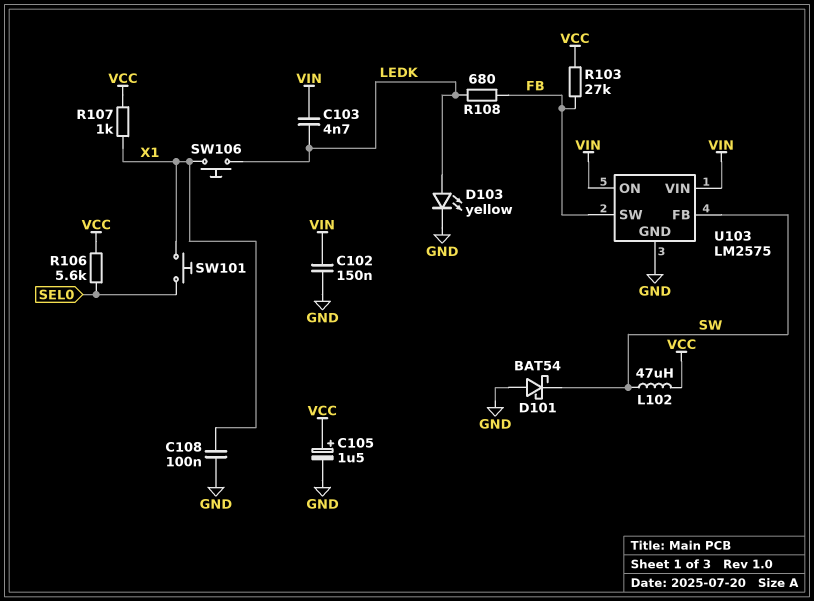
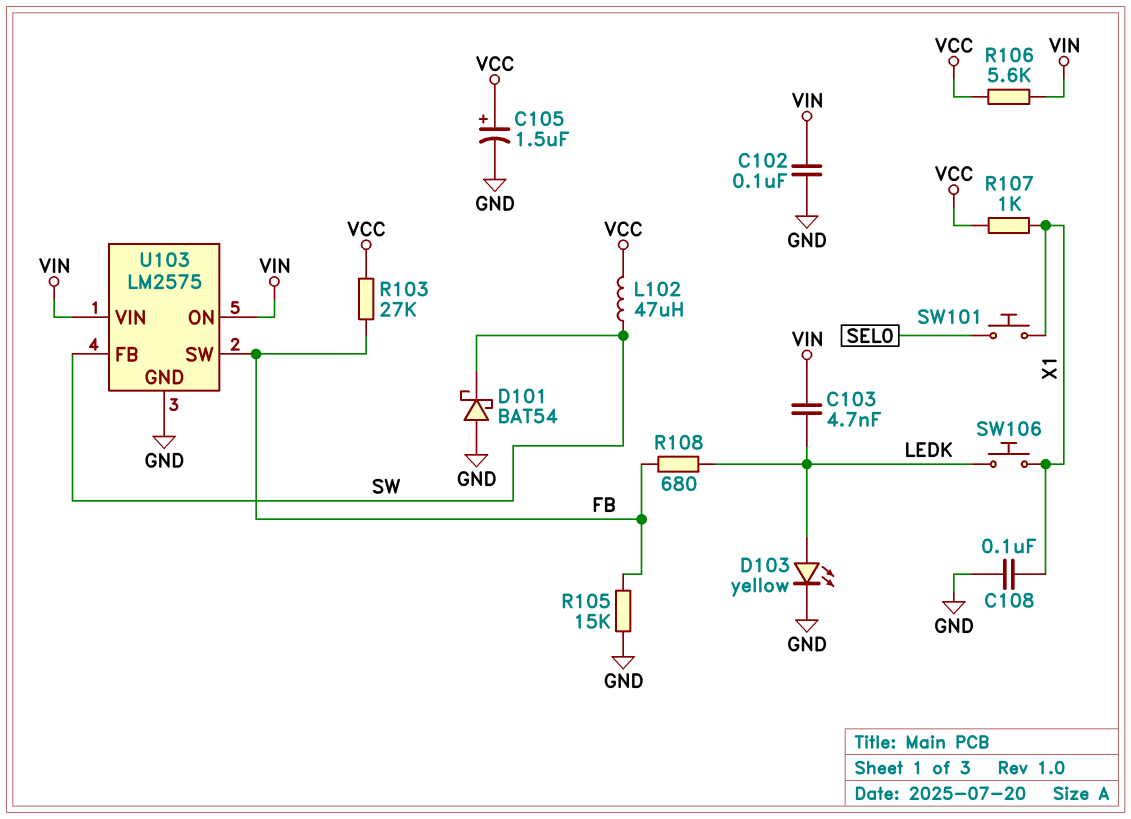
C102: 150nF (GND, VIN) -> 100nF (GND, VIN)
R105: none -> 15k (FB, GND)
R106: 5.6k (SEL0, VCC) -> 5.6k (VCC, VIN)

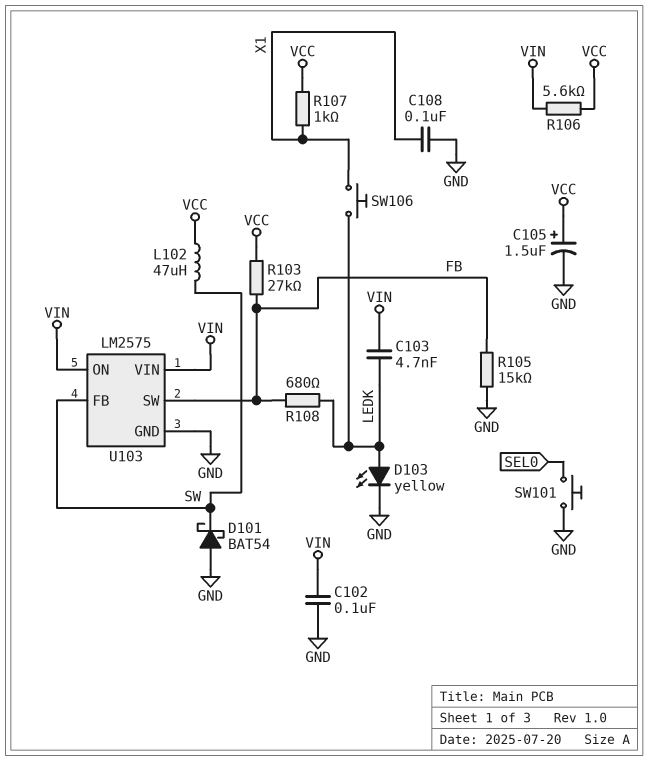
SW101: button (SEL0, X1) -> button (GND, SEL0)

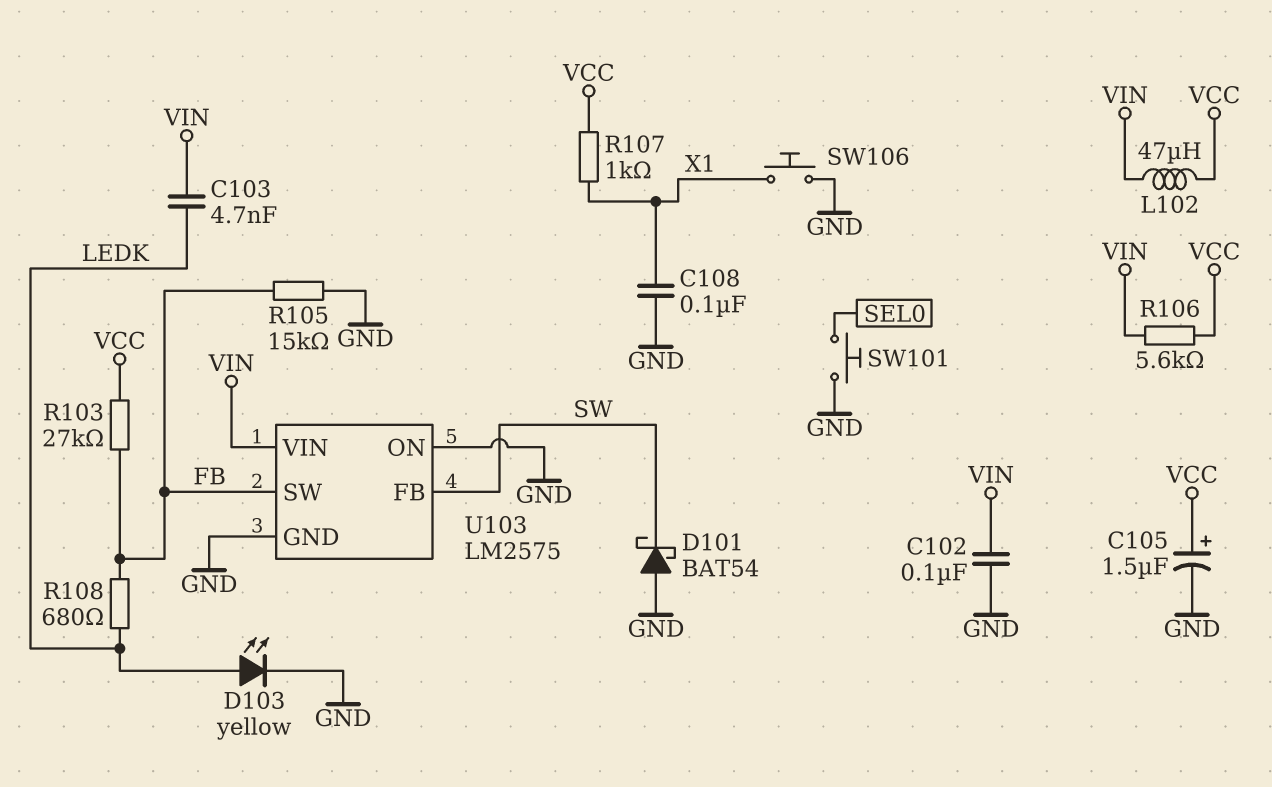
L102: 47uH (SW, VCC) -> 47uH (VCC, VIN)
SW106: button (LEDK, X1) -> button (GND, X1)
U103 pin ON: VIN -> GND

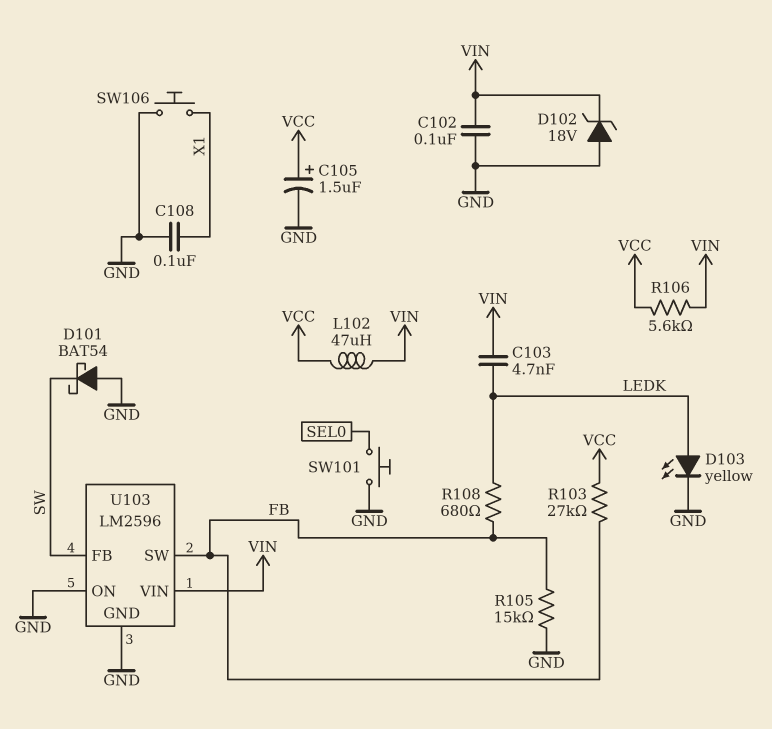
D102: none -> zener 18V (A GND, K VIN)
R107: 1k (VCC, X1) -> none
U103: LM2575 -> LM2596

